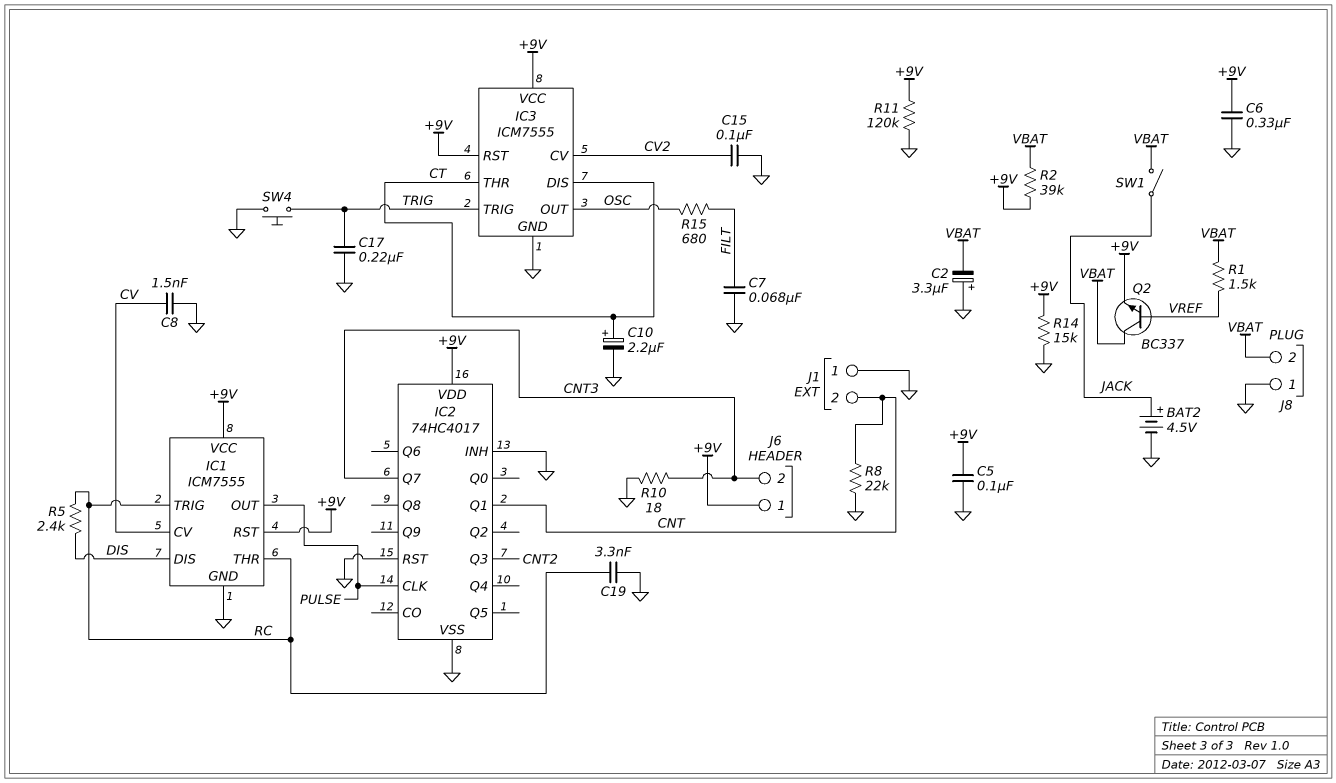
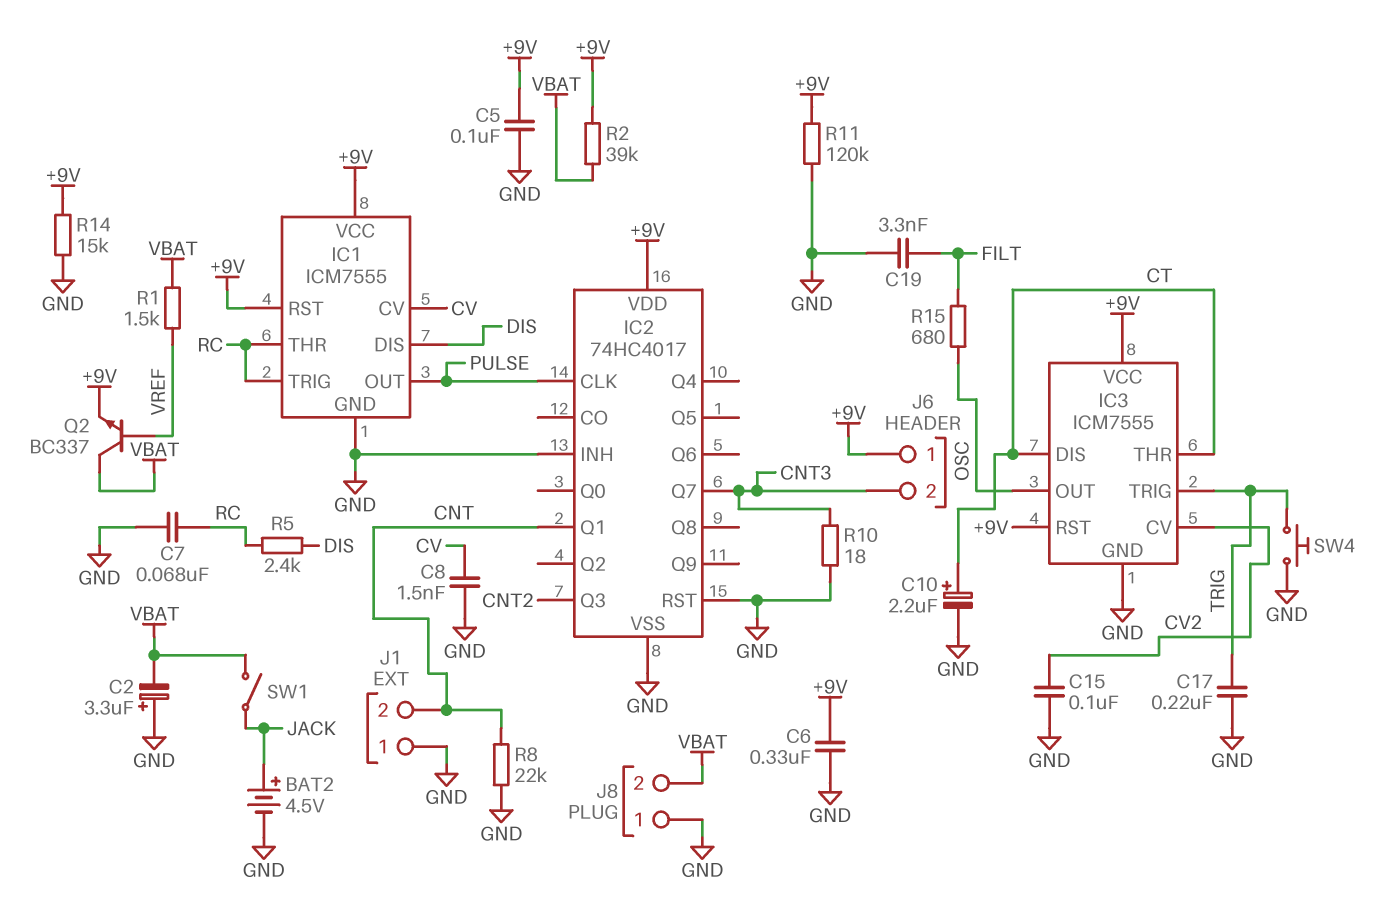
C7: 68nF (FILT, GND) -> 68nF (GND, RC)
C19: 3.3nF (GND, RC) -> 3.3nF (FILT, GND)

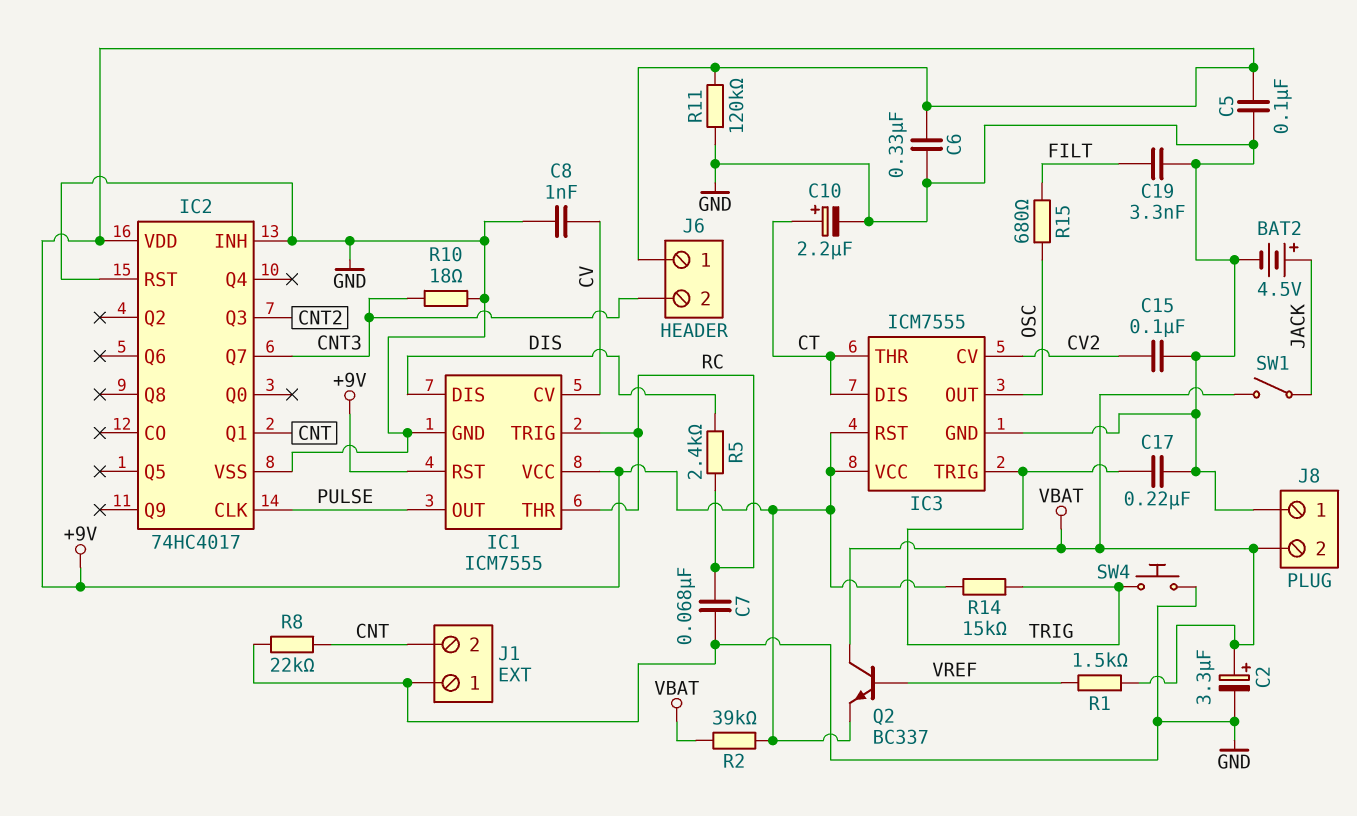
C2: 3.3uF (plus GND, minus VBAT) -> 3.3uF (plus VBAT, minus GND)
C8: 1.5nF (CV, GND) -> 1nF (CV, GND)
R14: 15k (+9V, GND) -> 15k (+9V, TRIG)

